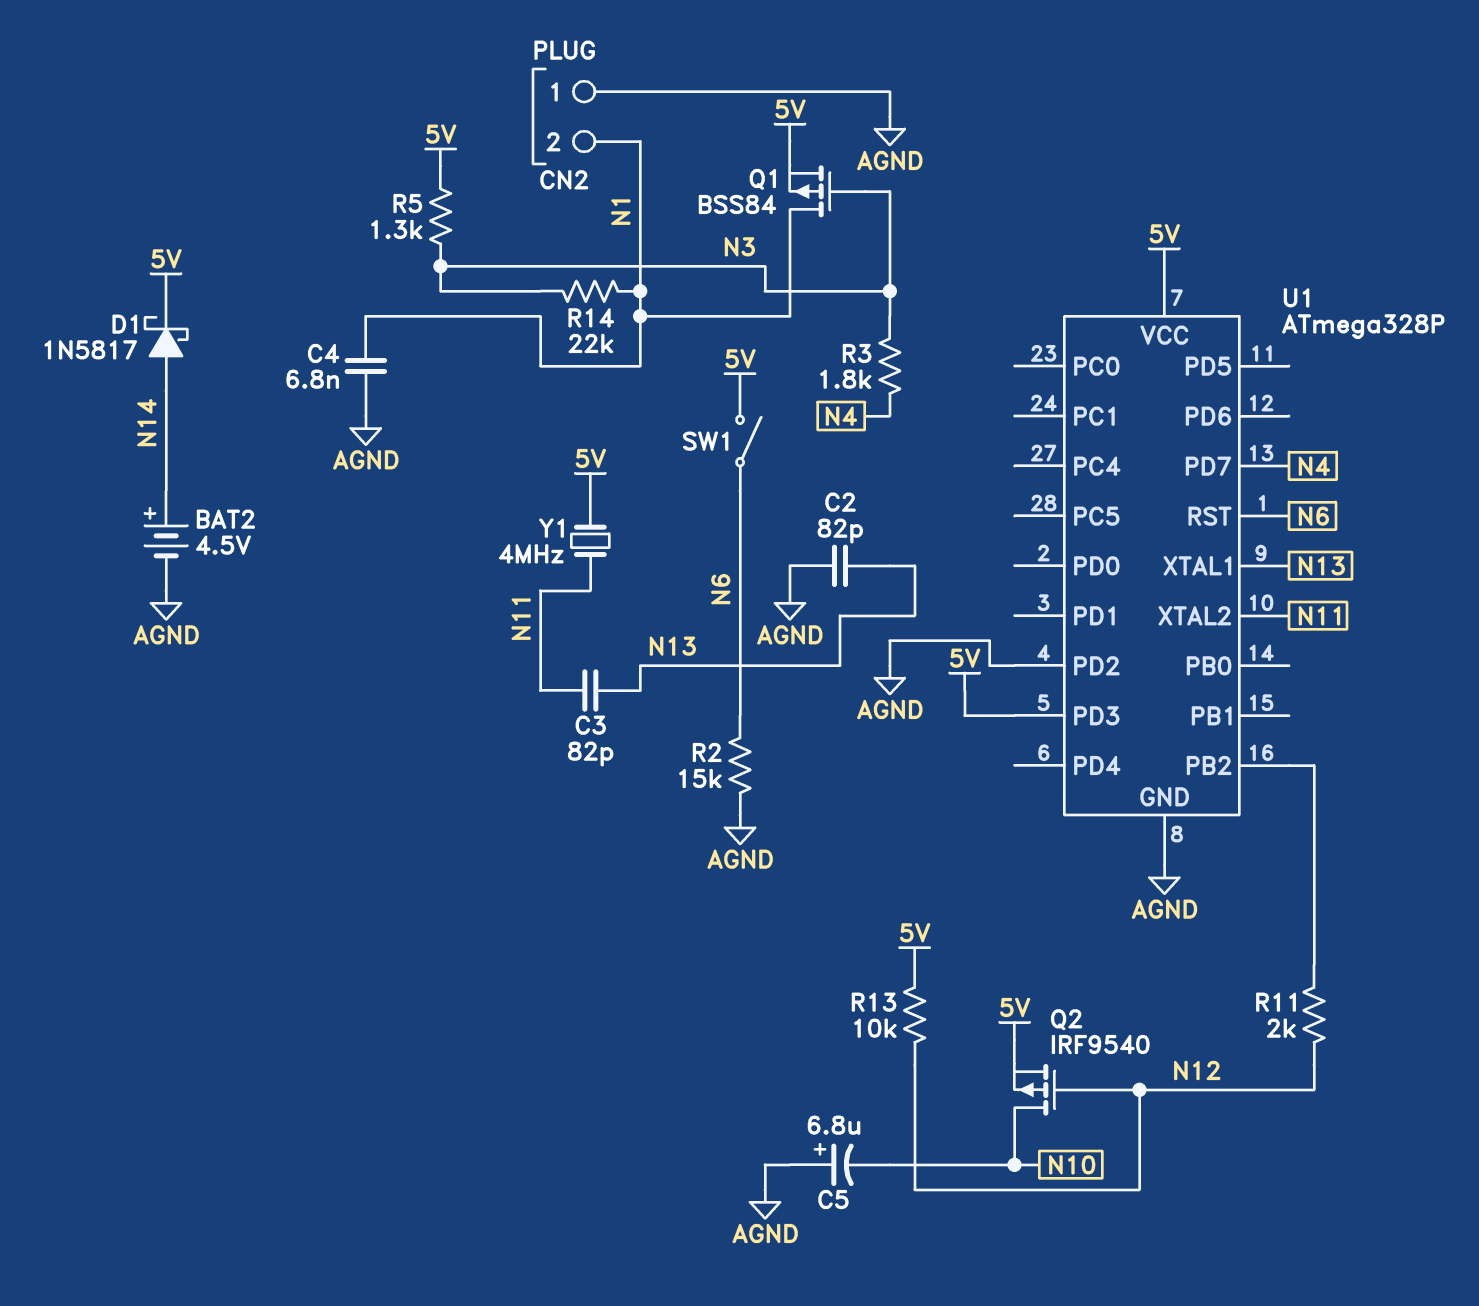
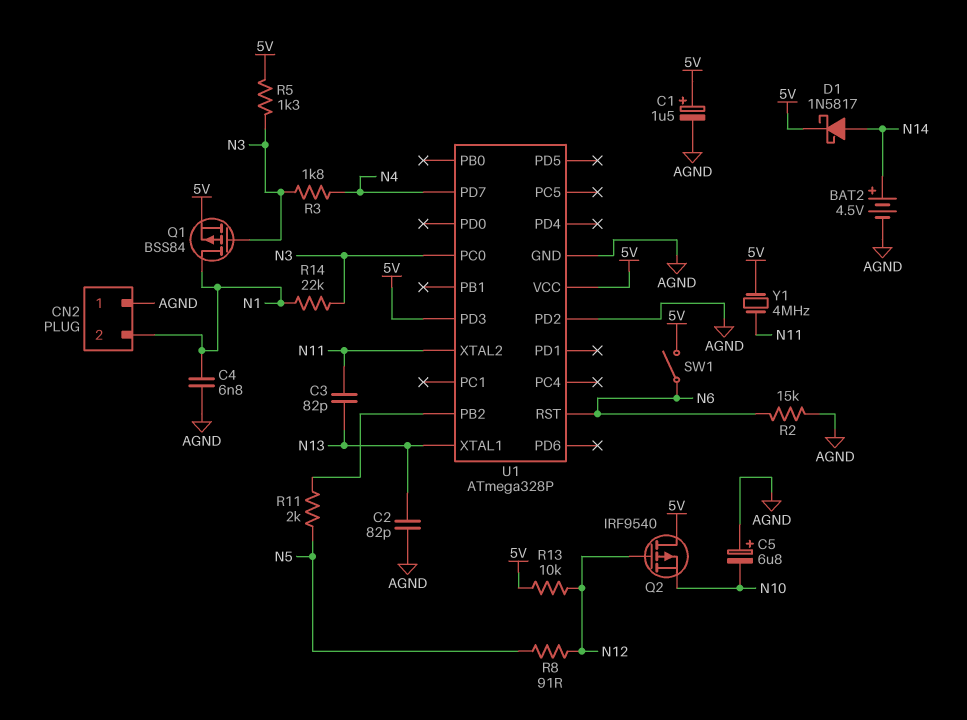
C1: none -> 1.5uF (plus 5V, minus AGND)
Q2: PMOS IRF9540 (G N12, D N10, S 5V) -> PMOS IRF9540 (G N12, D 5V, S N10)
R8: none -> 91 (N5, N12)
R11: 2k (N12, U1/PB2) -> 2k (N5, U1/PB2)
U1 pin PC0: none -> N3

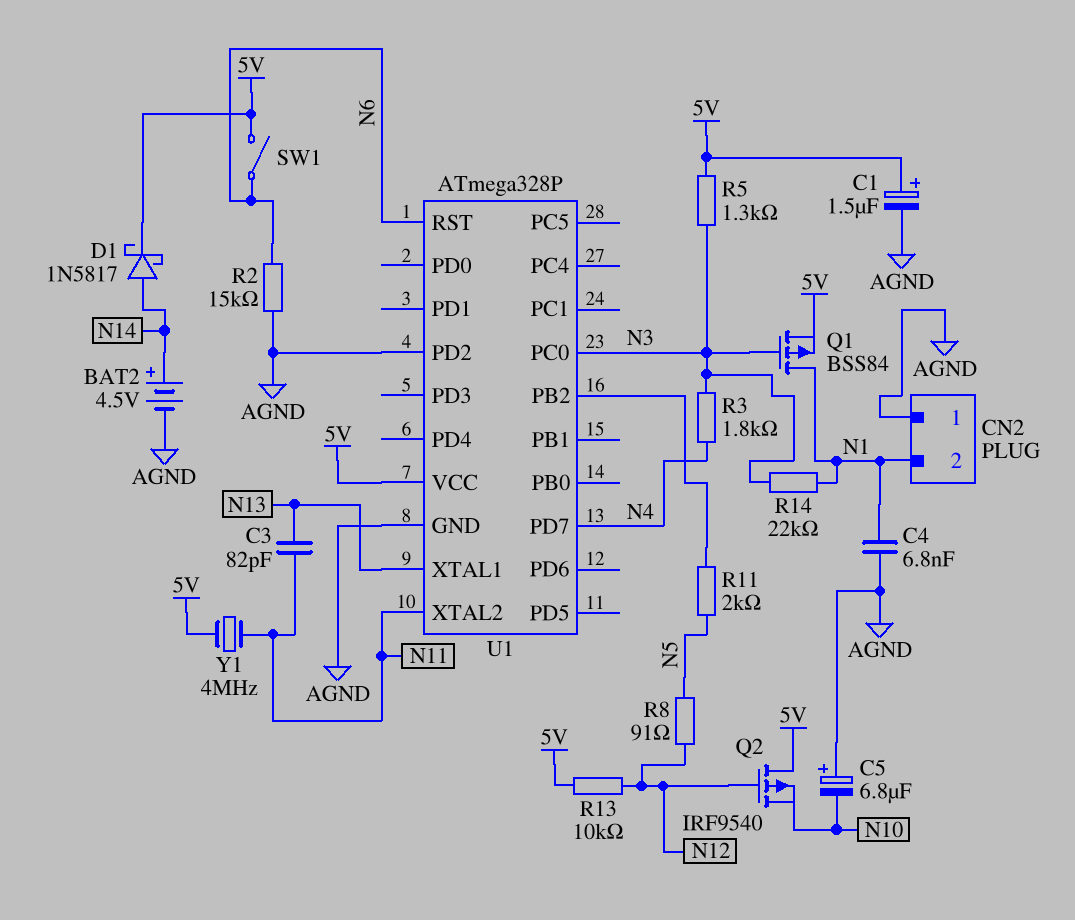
C2: 82pF (AGND, N13) -> none
U1 pin PD3: 5V -> none

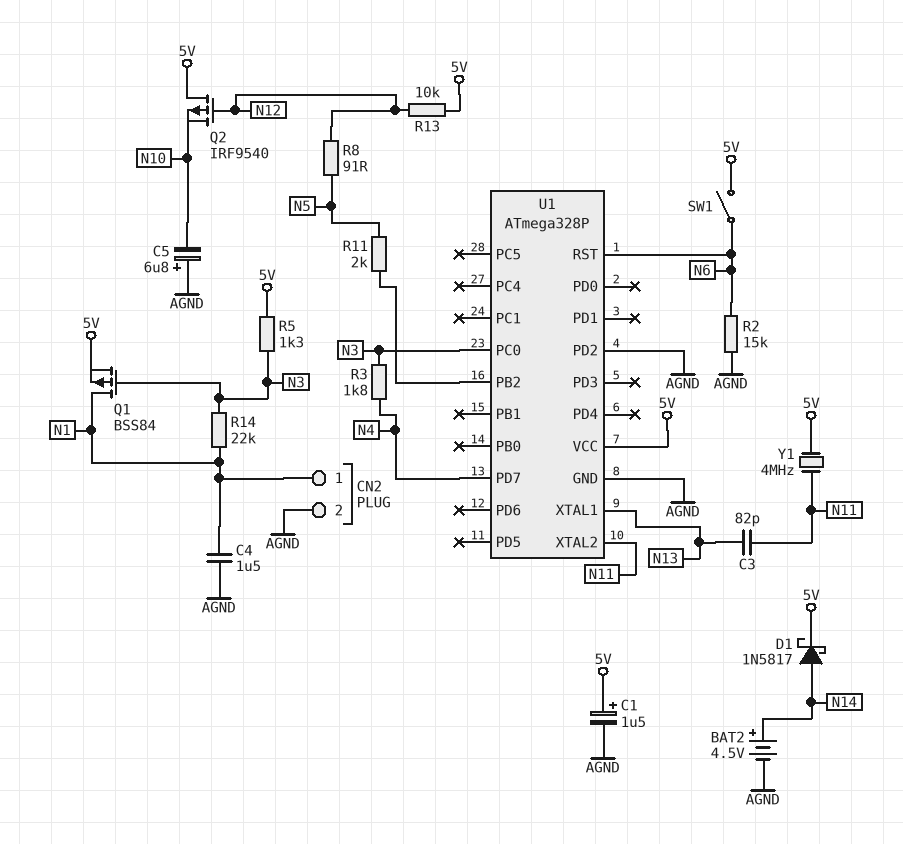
C4: 6.8nF (AGND, N1) -> 1.5uF (AGND, N1)
CN2 pin 1: AGND -> N1
CN2 pin 2: N1 -> AGND

